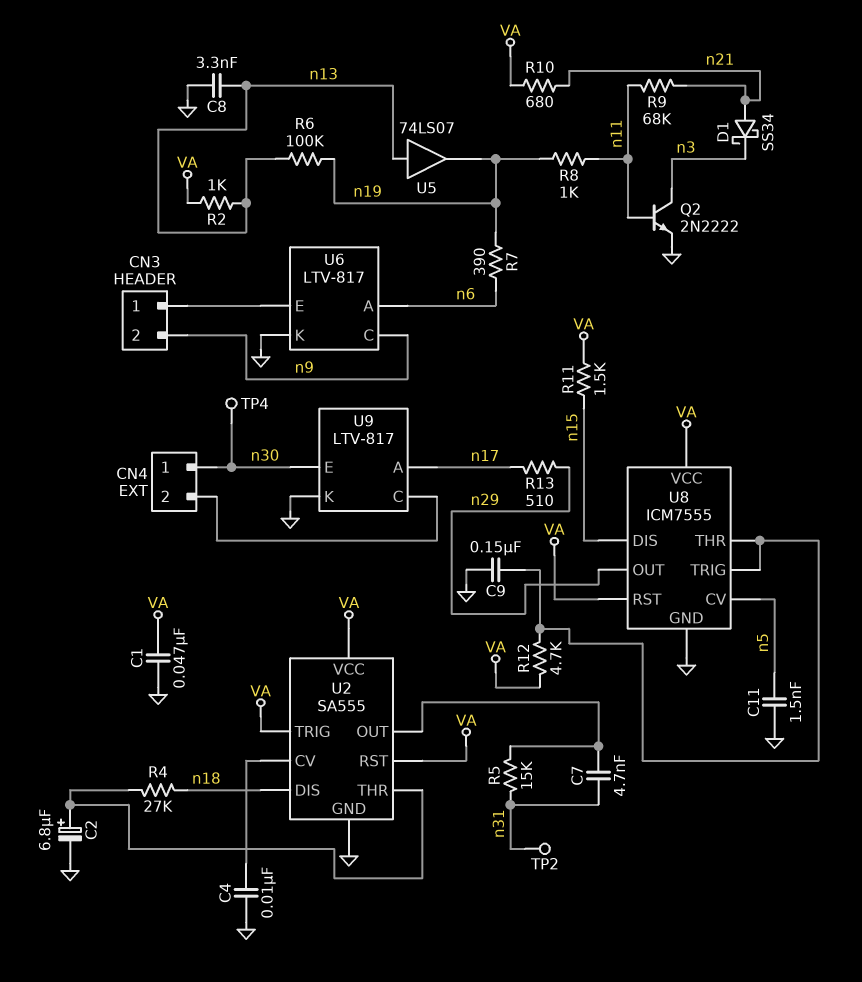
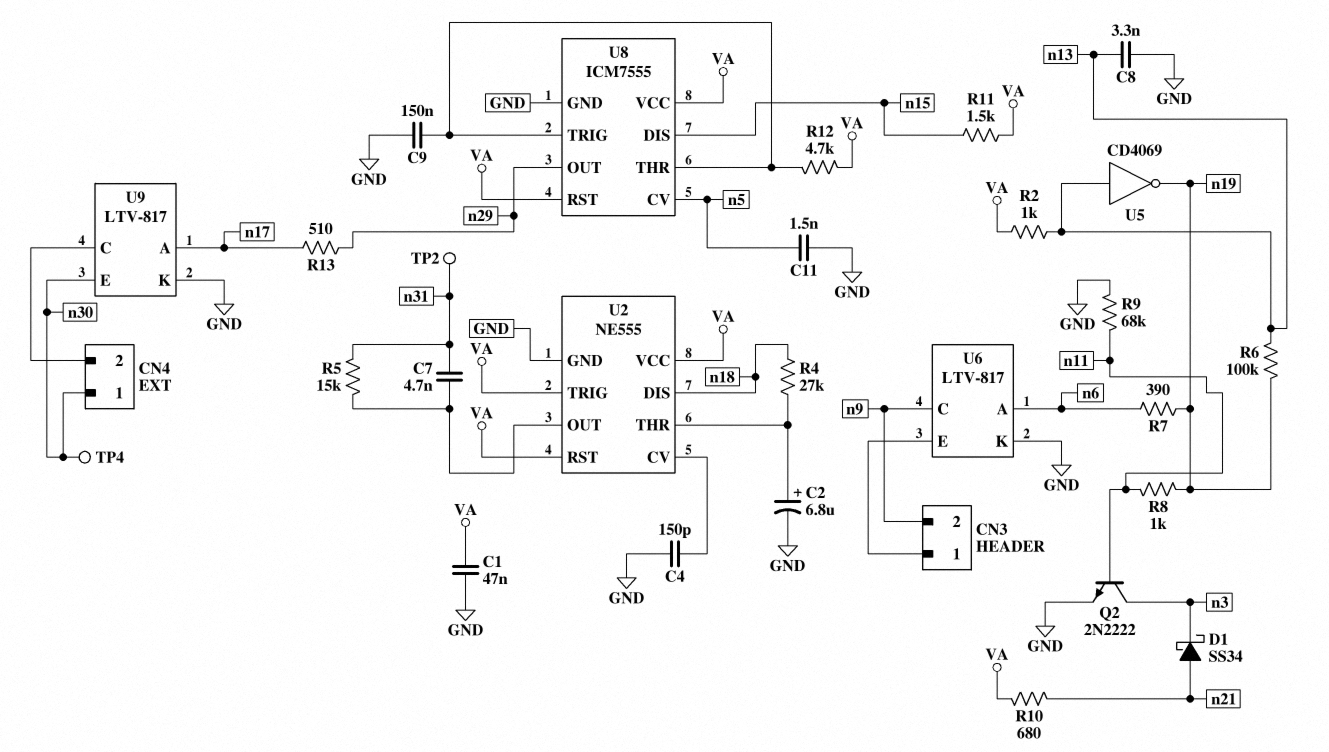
C4: 10nF (GND, U2/CV) -> 150pF (GND, U2/CV)
R9: 68k (n11, n21) -> 68k (GND, n11)
U2: SA555 -> NE555
U5: buffer 74LS07 (in n13, out n19) -> NOT CD4069 (in n13, out n19)

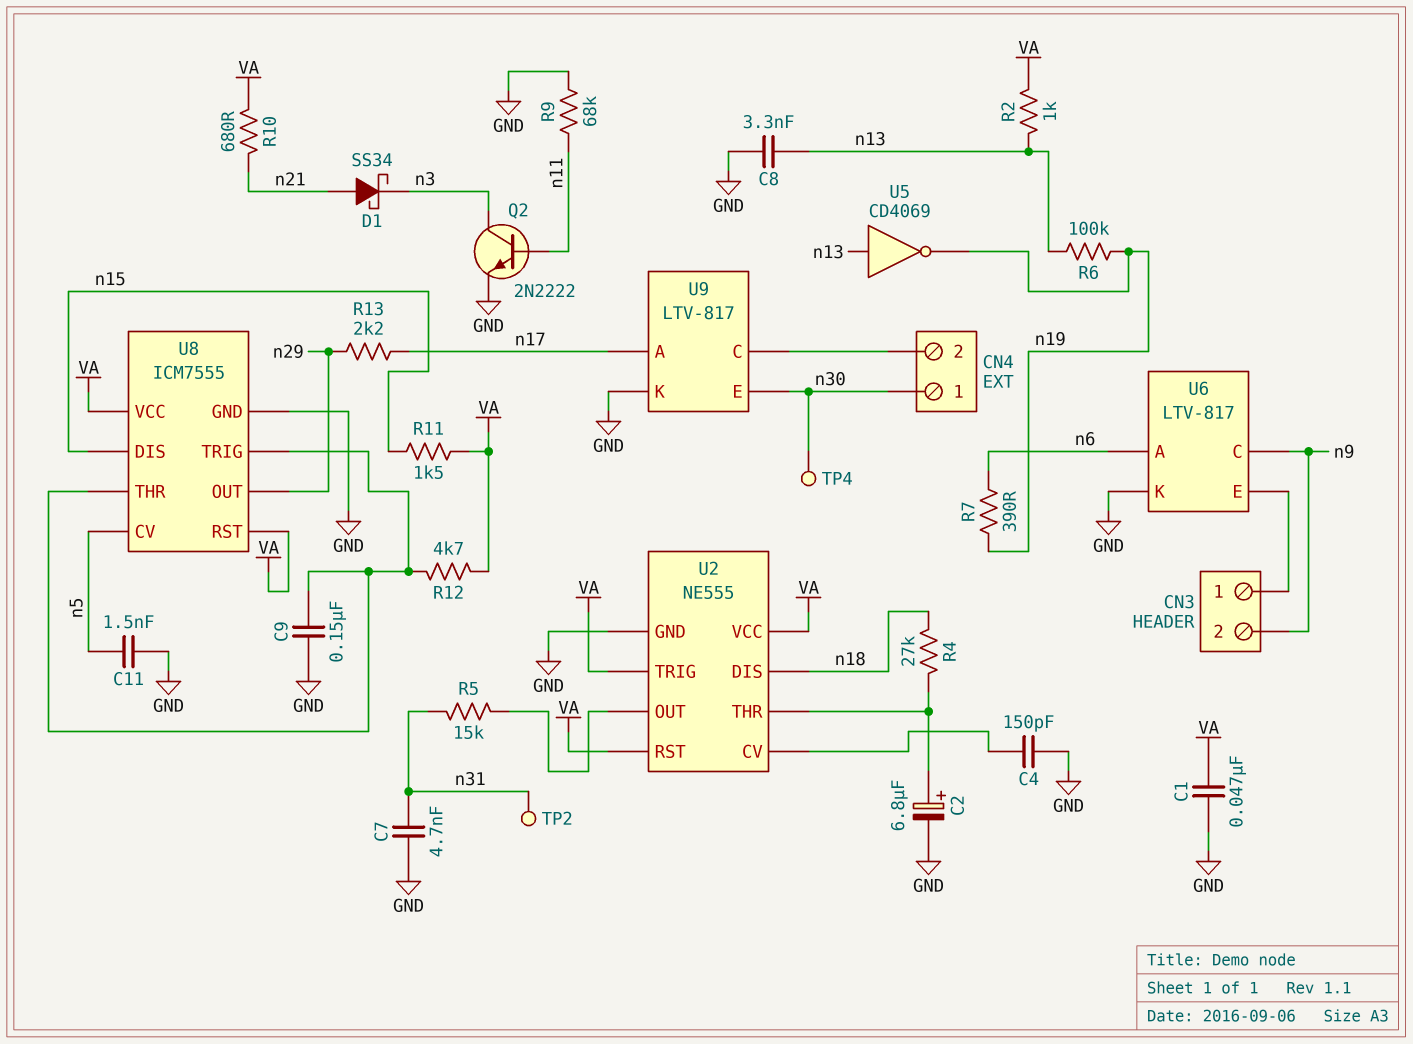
C7: 4.7nF (U2/OUT, n31) -> 4.7nF (GND, n31)
R8: 1k (n11, n19) -> none
R13: 510 (n17, n29) -> 2.2k (n17, n29)

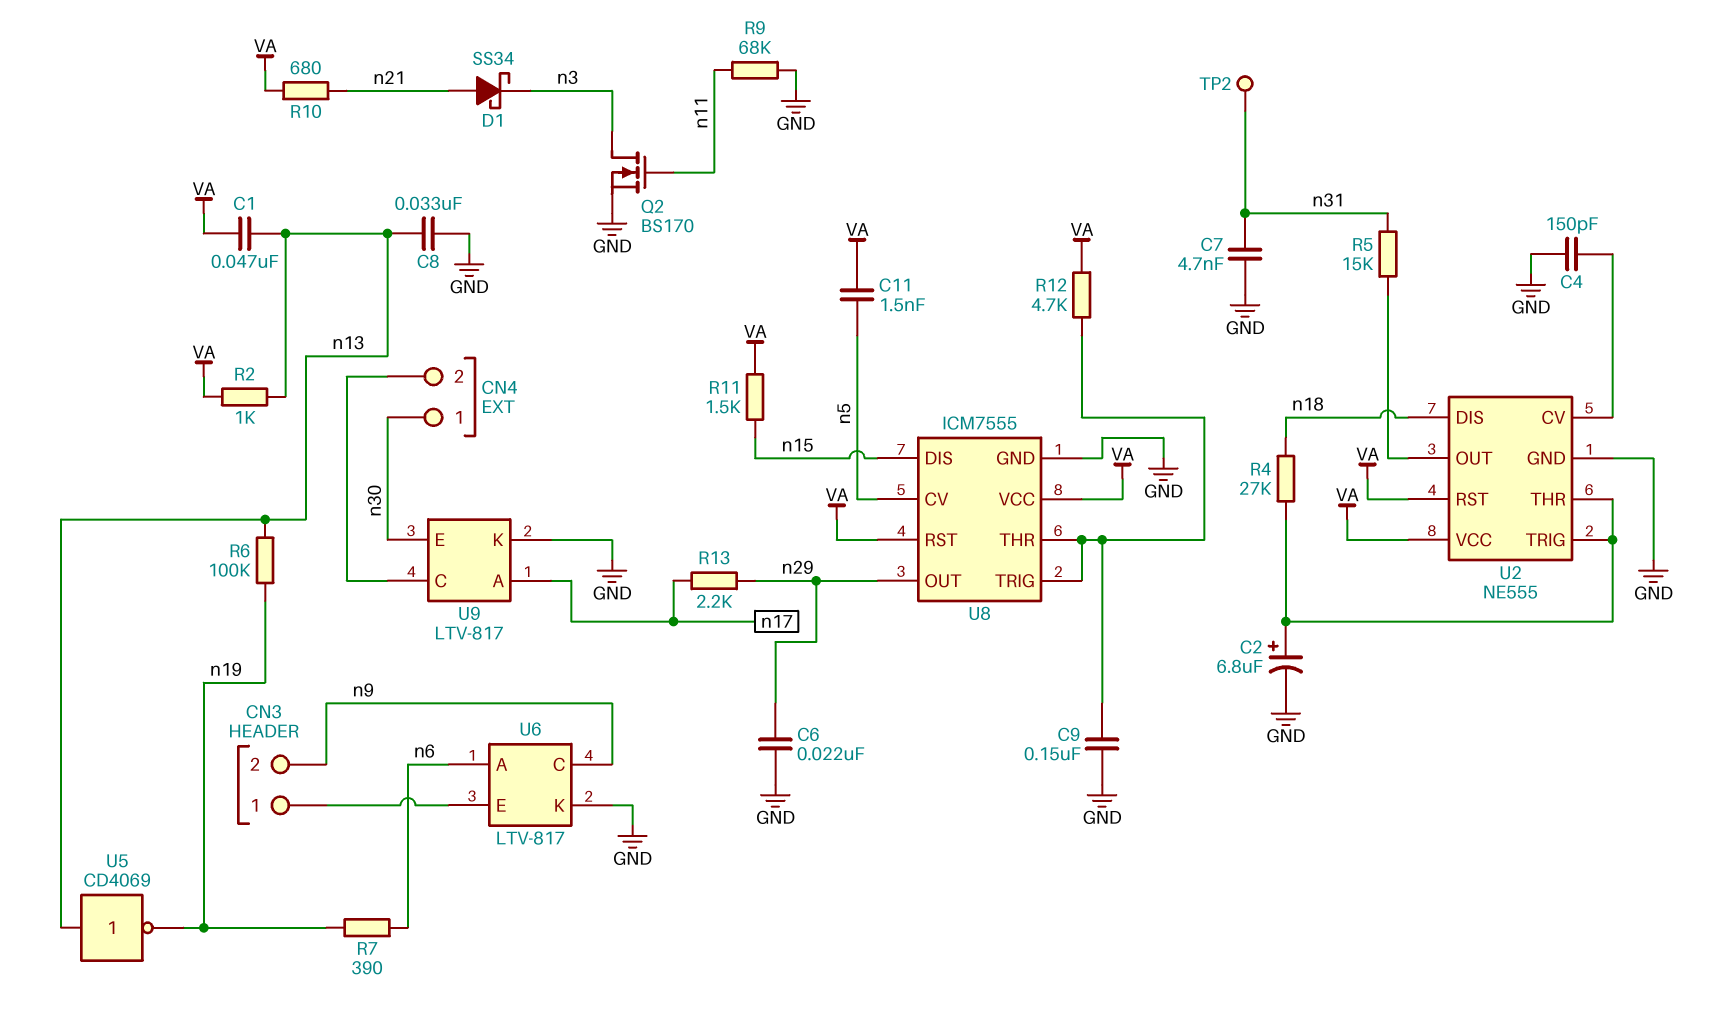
C1: 47nF (GND, VA) -> 47nF (VA, n13)
C6: none -> 22nF (GND, n29)
C8: 3.3nF (GND, n13) -> 33nF (GND, n13)
C11: 1.5nF (GND, n5) -> 1.5nF (VA, n5)
Q2: NPN 2N2222 (B n11, C n3, E GND) -> NMOS BS170 (G n11, D n3, S GND)
TP4: test point (n30) -> none
U2 pin TRIG: VA -> U2/THR

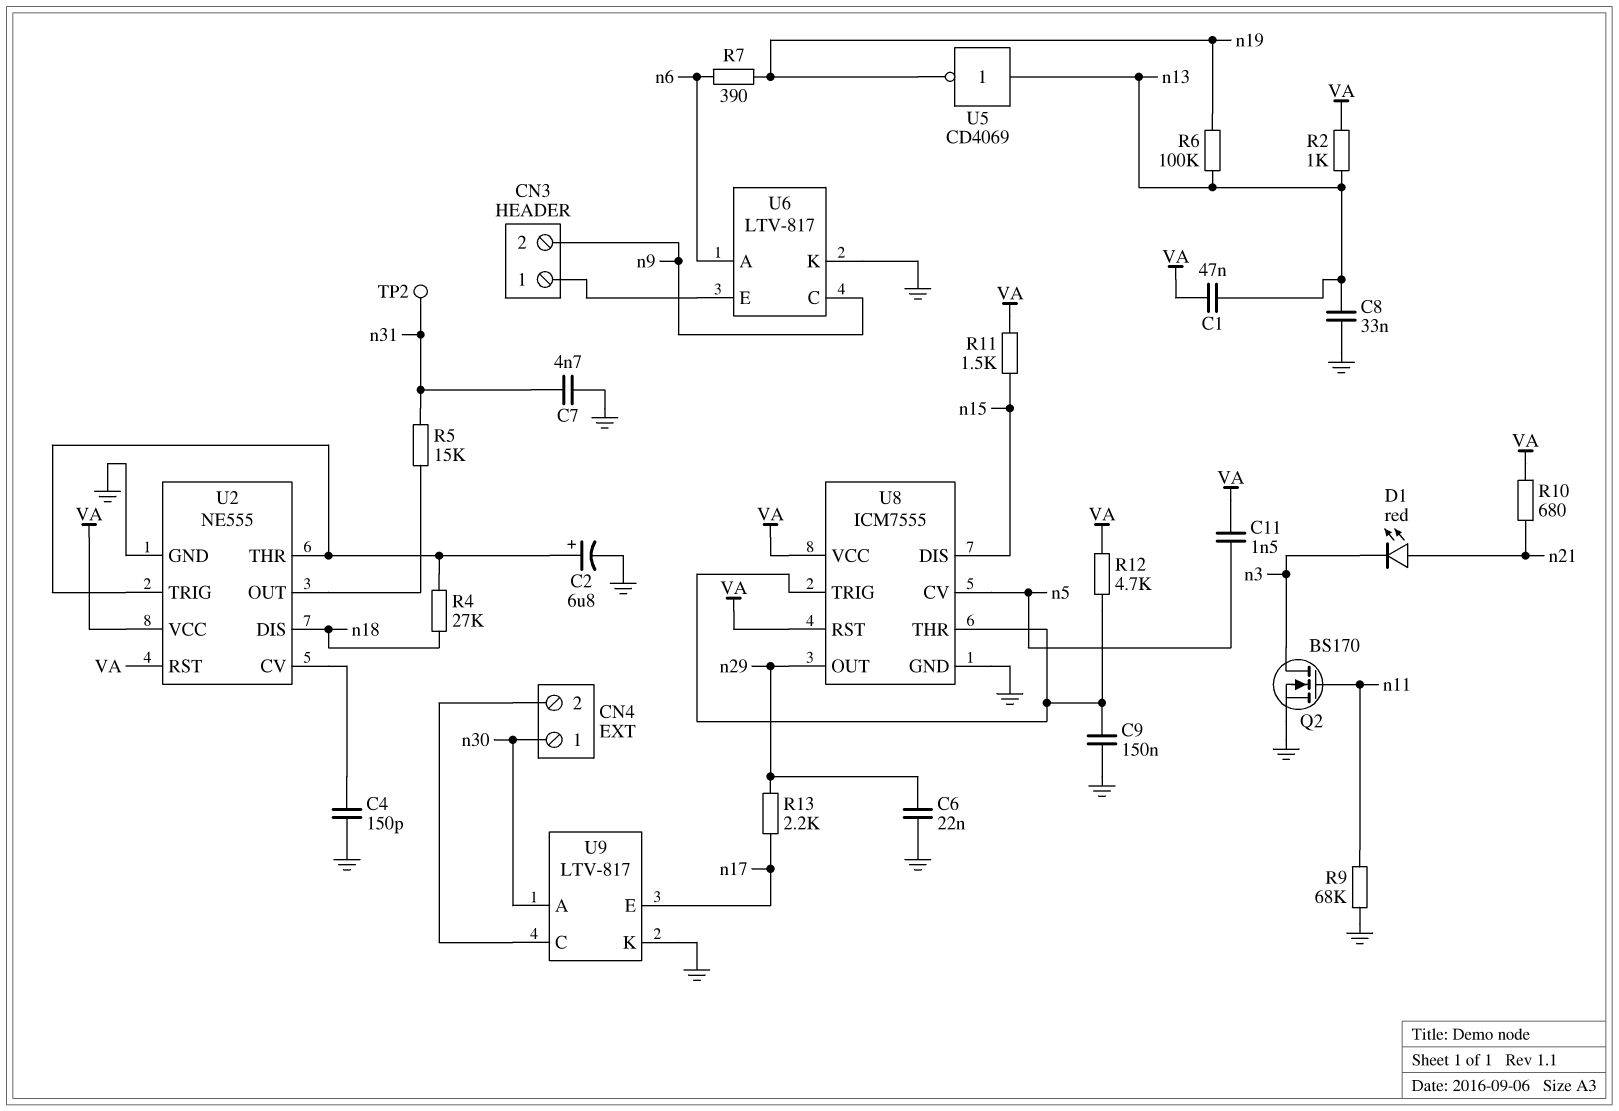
D1: schottky SS34 (A n21, K n3) -> LED red (A n21, K n3)
U9 pin A: n17 -> n30
U9 pin E: n30 -> n17

